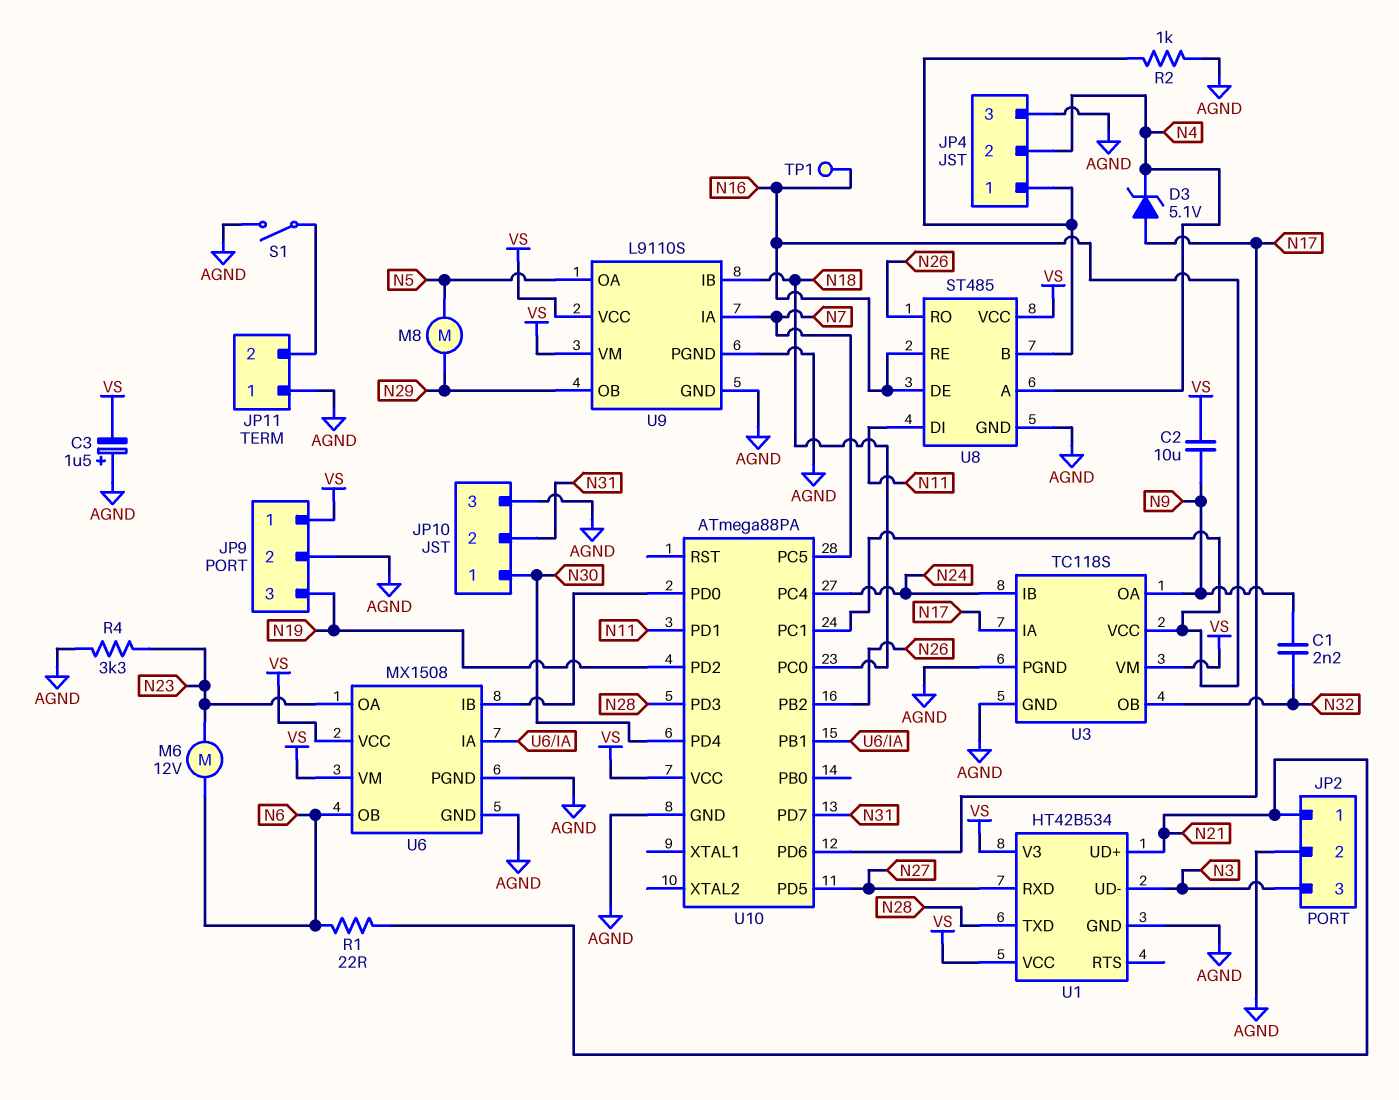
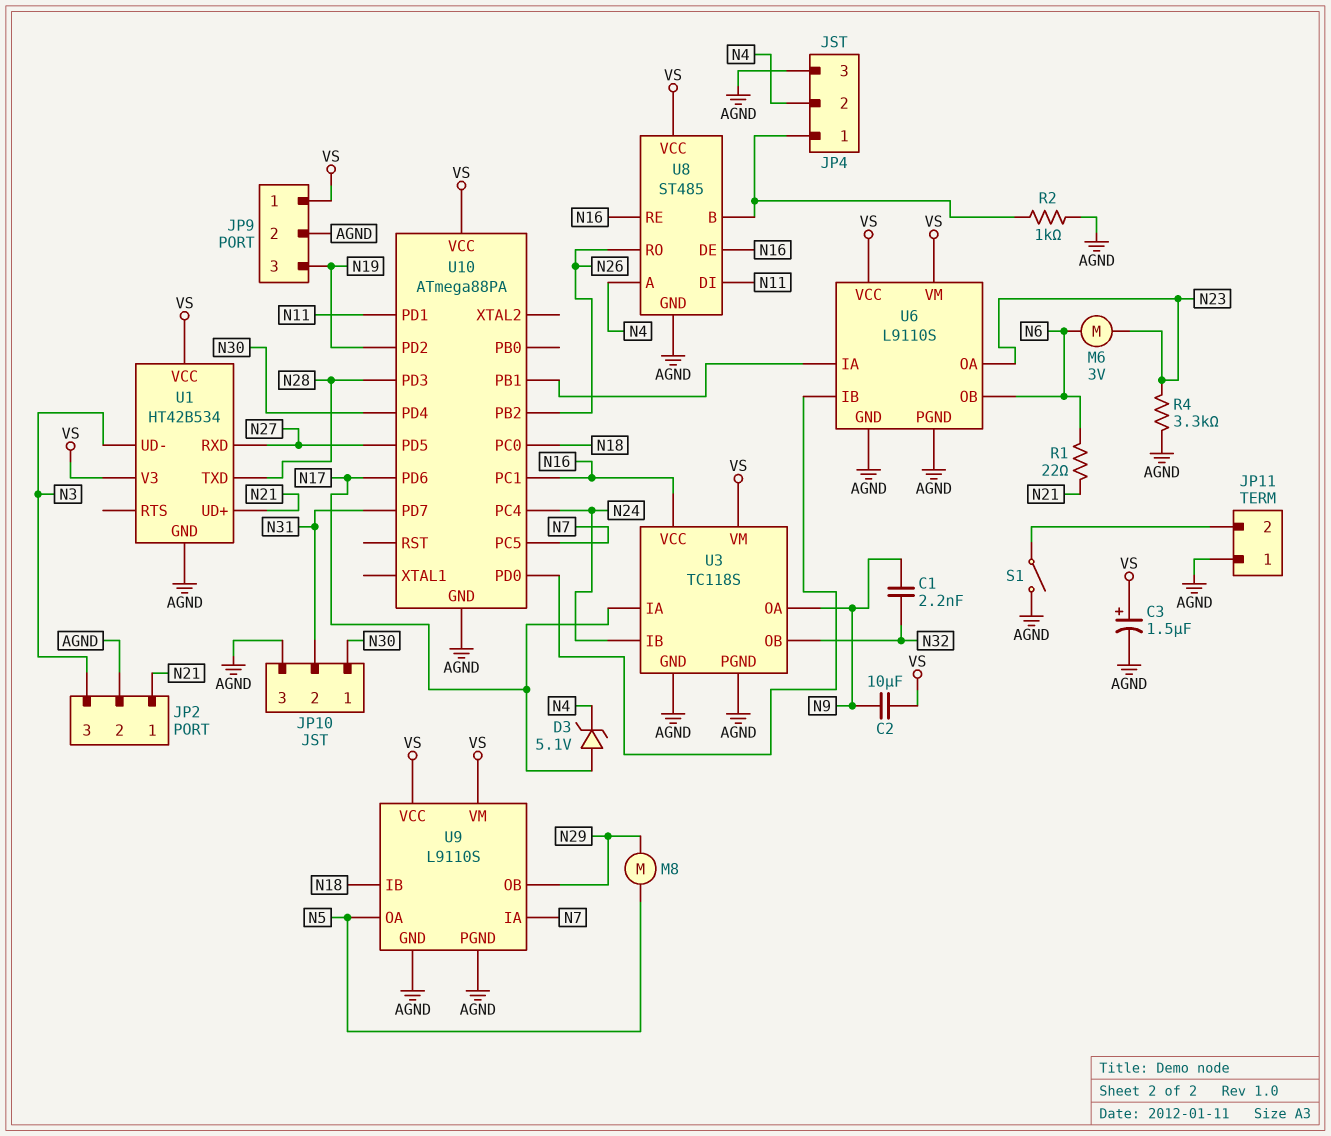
C3: 1.5uF (plus AGND, minus VS) -> 1.5uF (plus VS, minus AGND)
M6: motor 12V (N6, N23) -> motor 3V (N6, N23)
TP1: test point (N16) -> none
U6: MX1508 -> L9110S

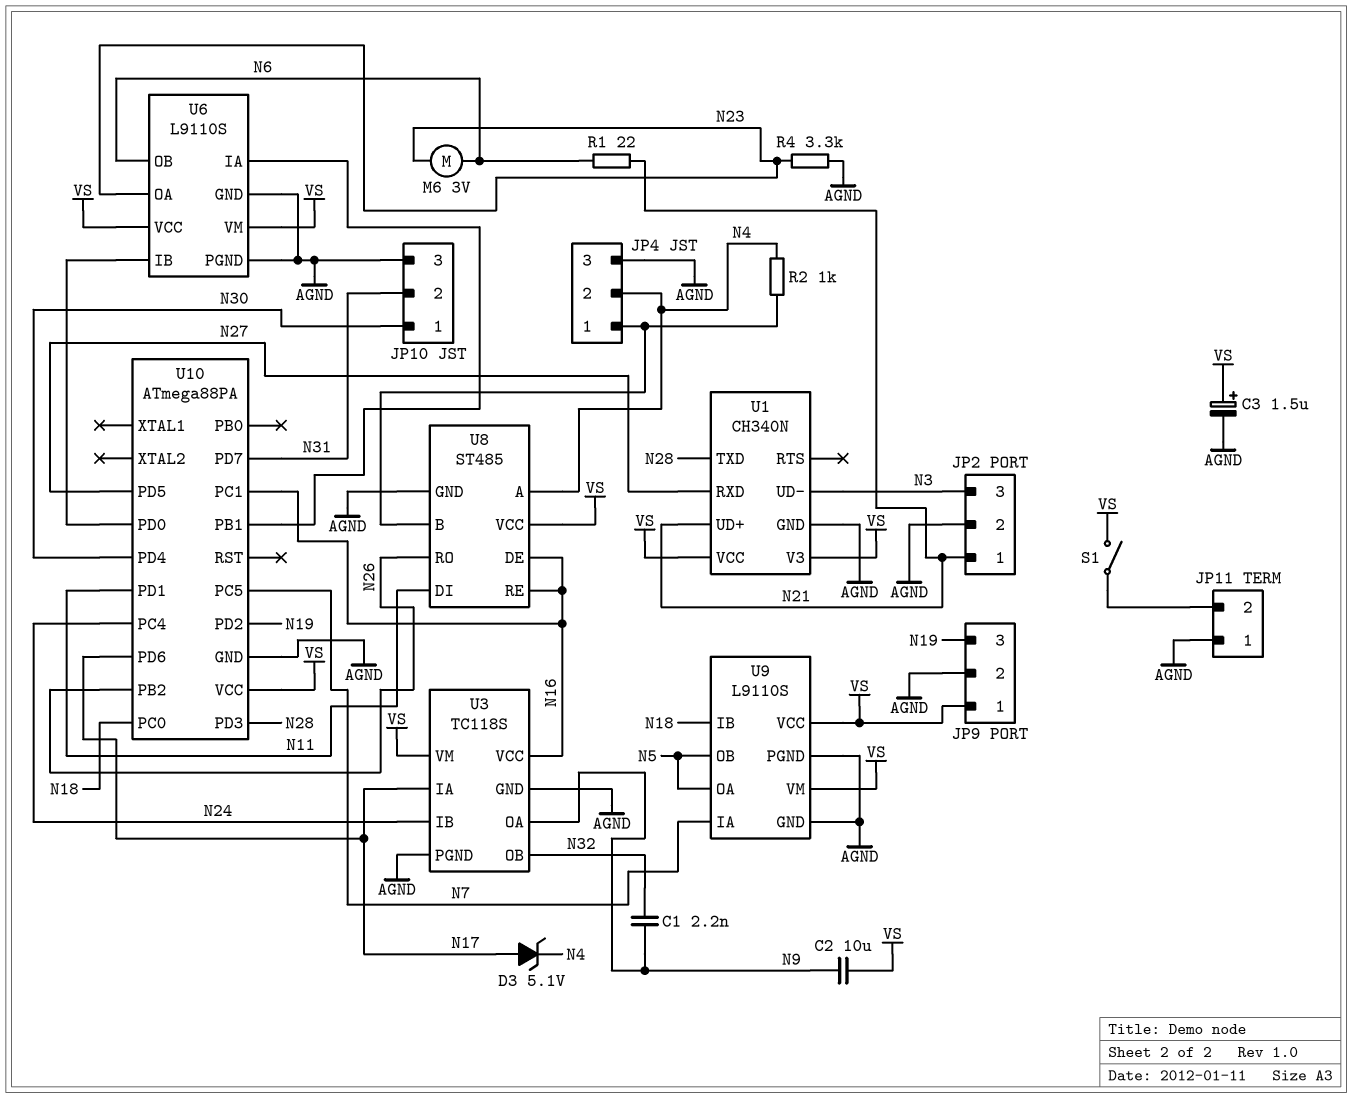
M8: motor (N5, N29) -> none
R2: 1k (AGND, JP4/1) -> 1k (JP4/1, N4)
S1: switch (AGND, JP11/2) -> switch (JP11/2, VS)
U1: HT42B534 -> CH340N
U9 pin OB: N29 -> N5

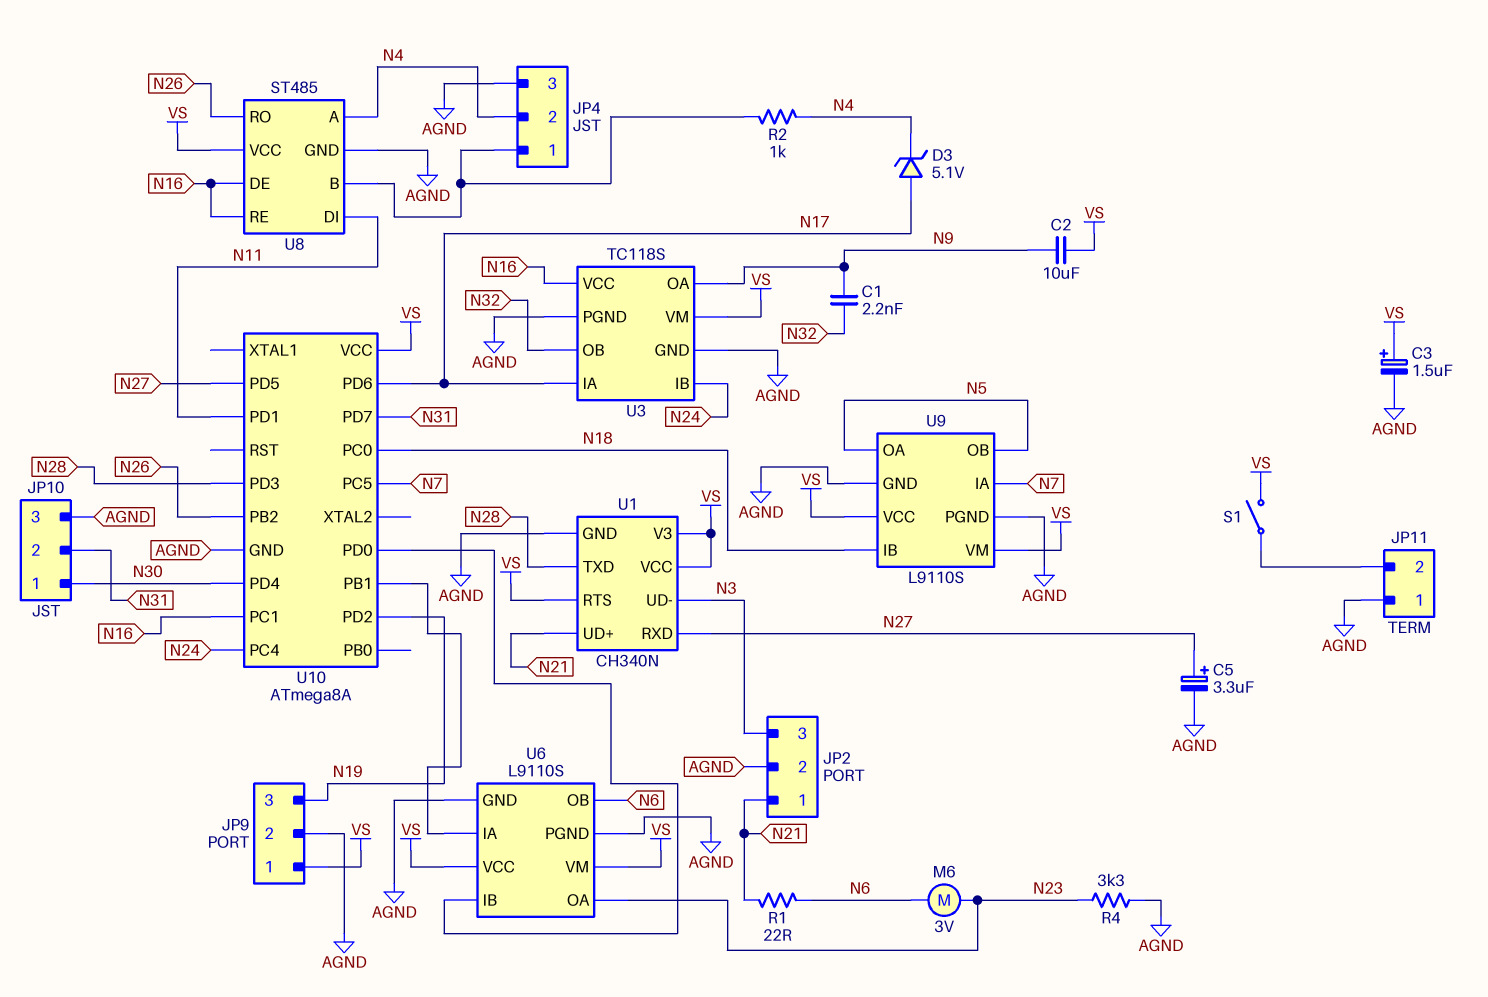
C5: none -> 3.3uF (plus N27, minus AGND)
U1 pin RTS: none -> VS
U10: ATmega88PA -> ATmega8A

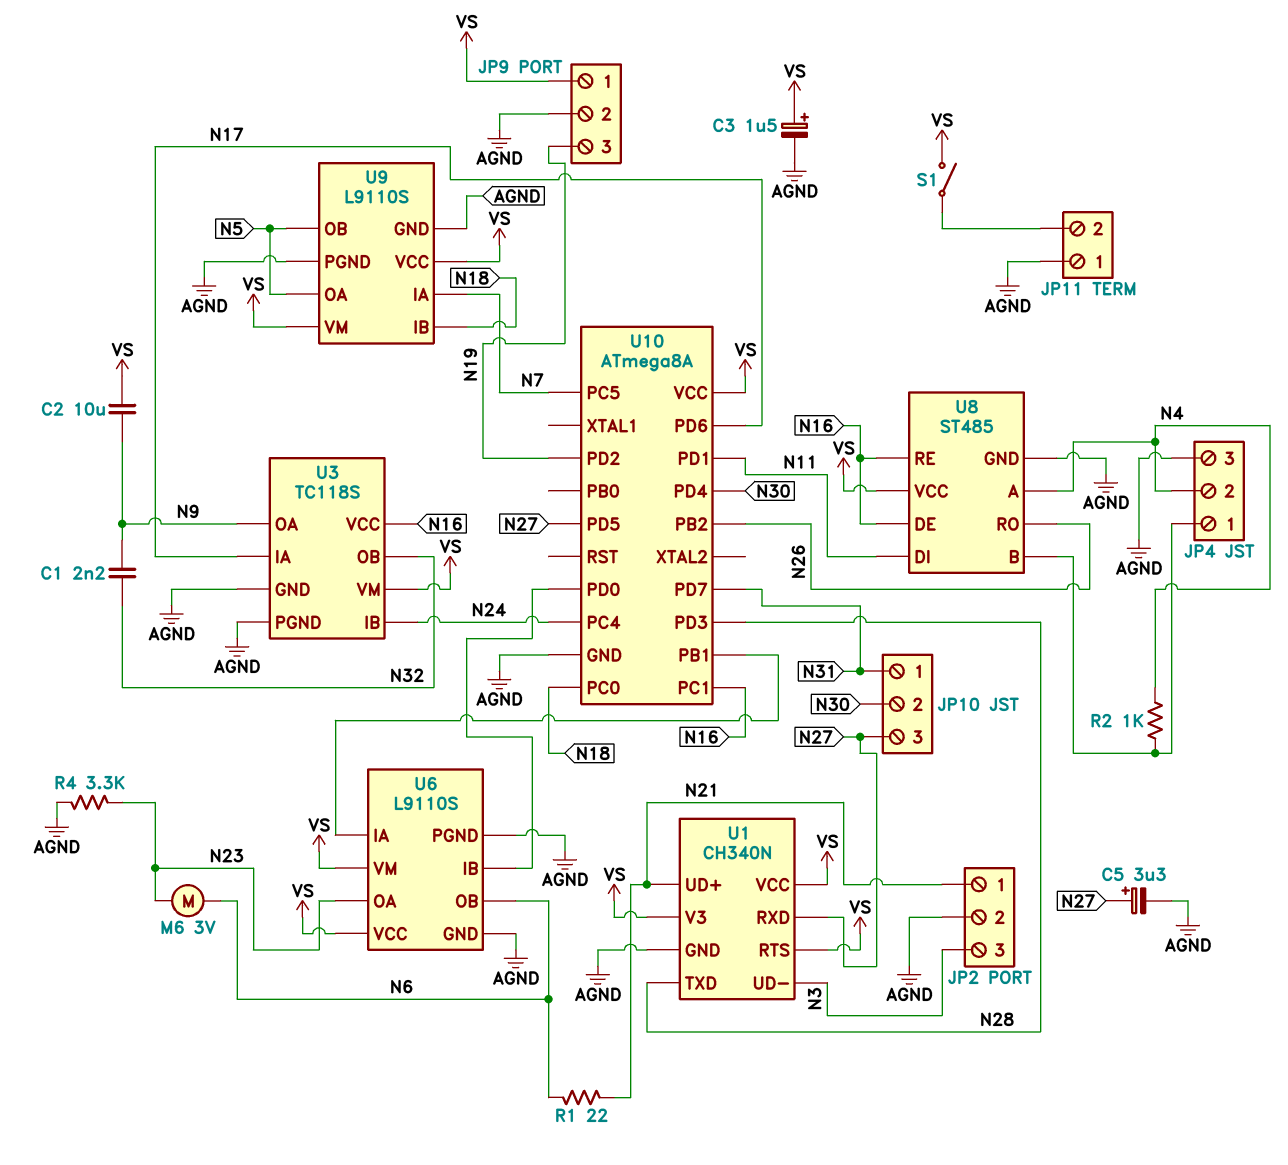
D3: zener 5.1V (A N17, K N4) -> none
JP10 pin 1: N30 -> N31
JP10 pin 2: N31 -> N30
JP10 pin 3: AGND -> N27

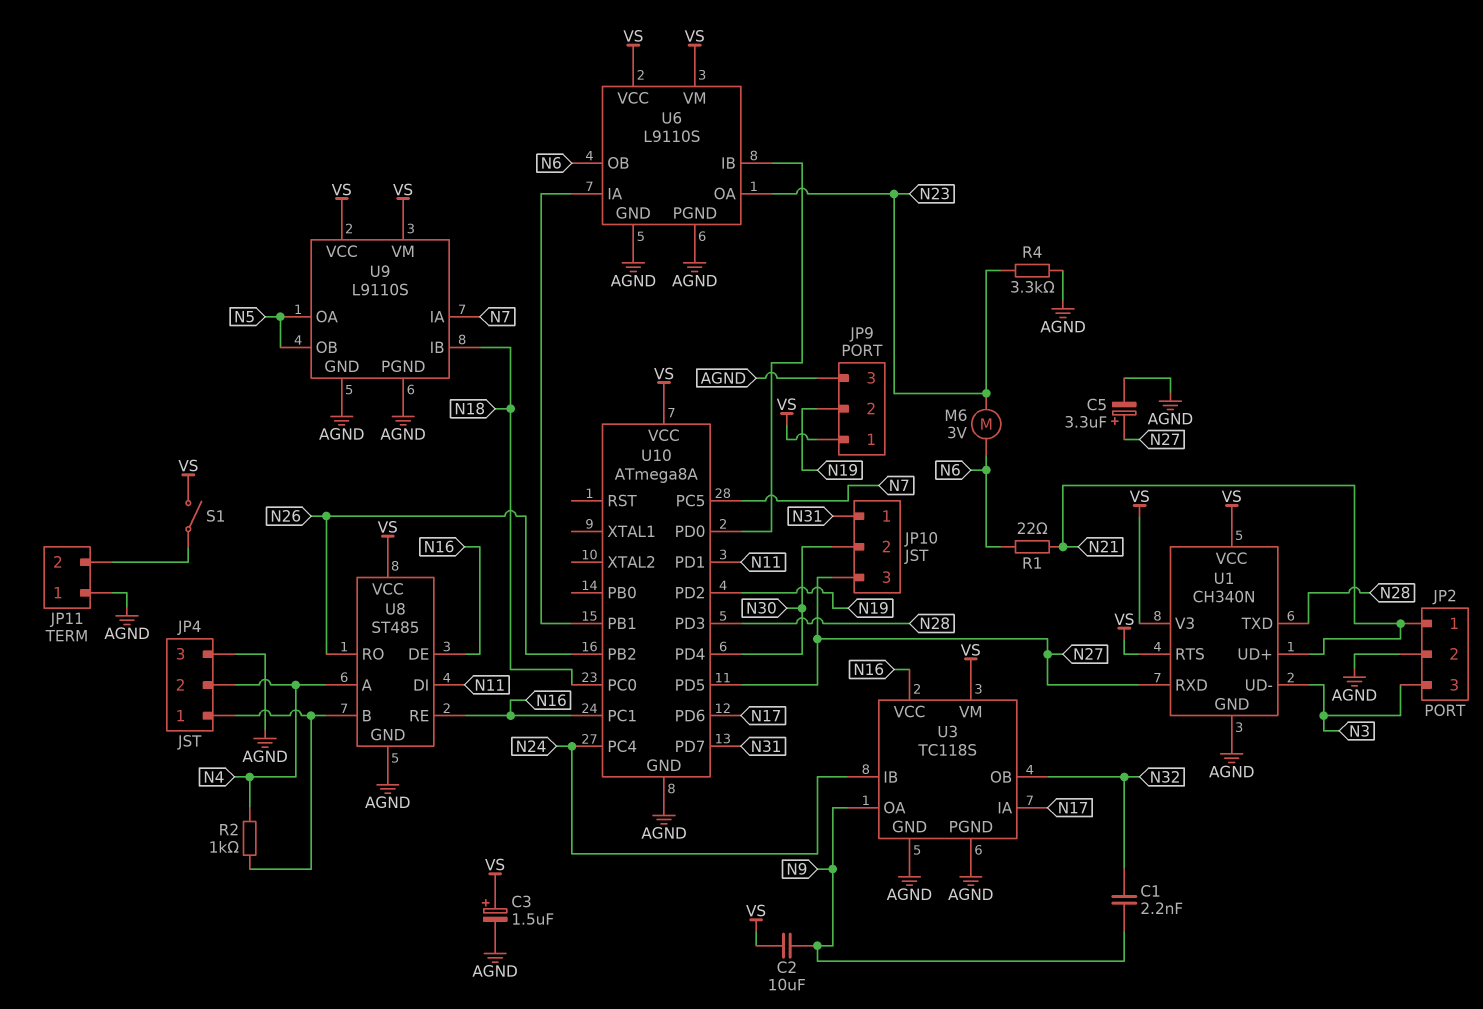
JP9 pin 2: AGND -> N19
JP9 pin 3: N19 -> AGND

